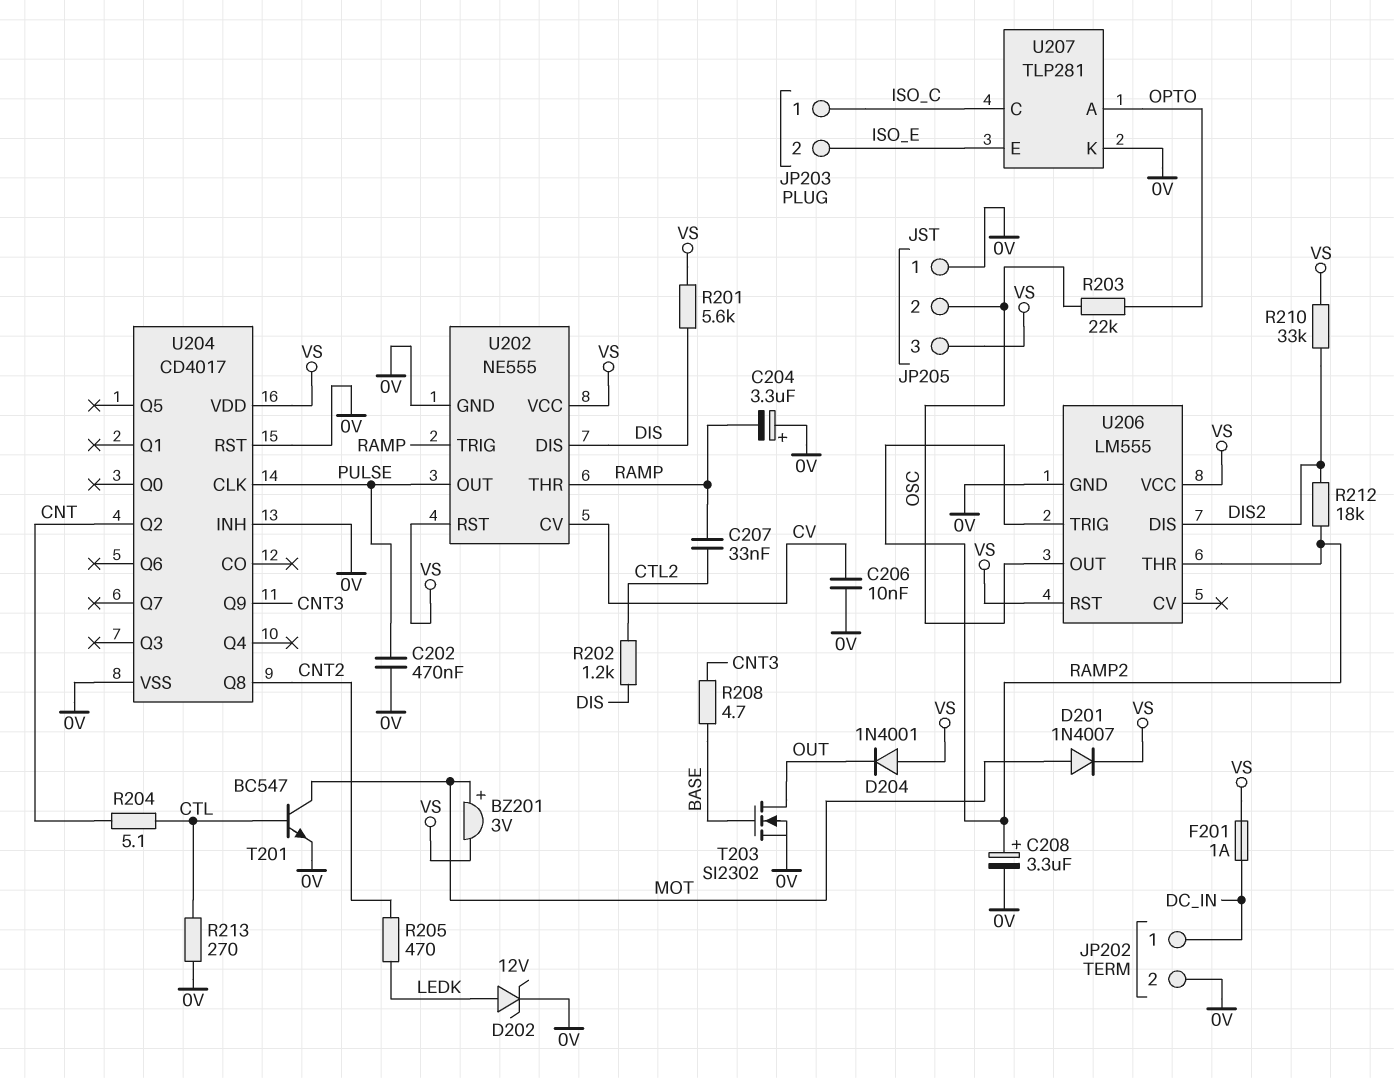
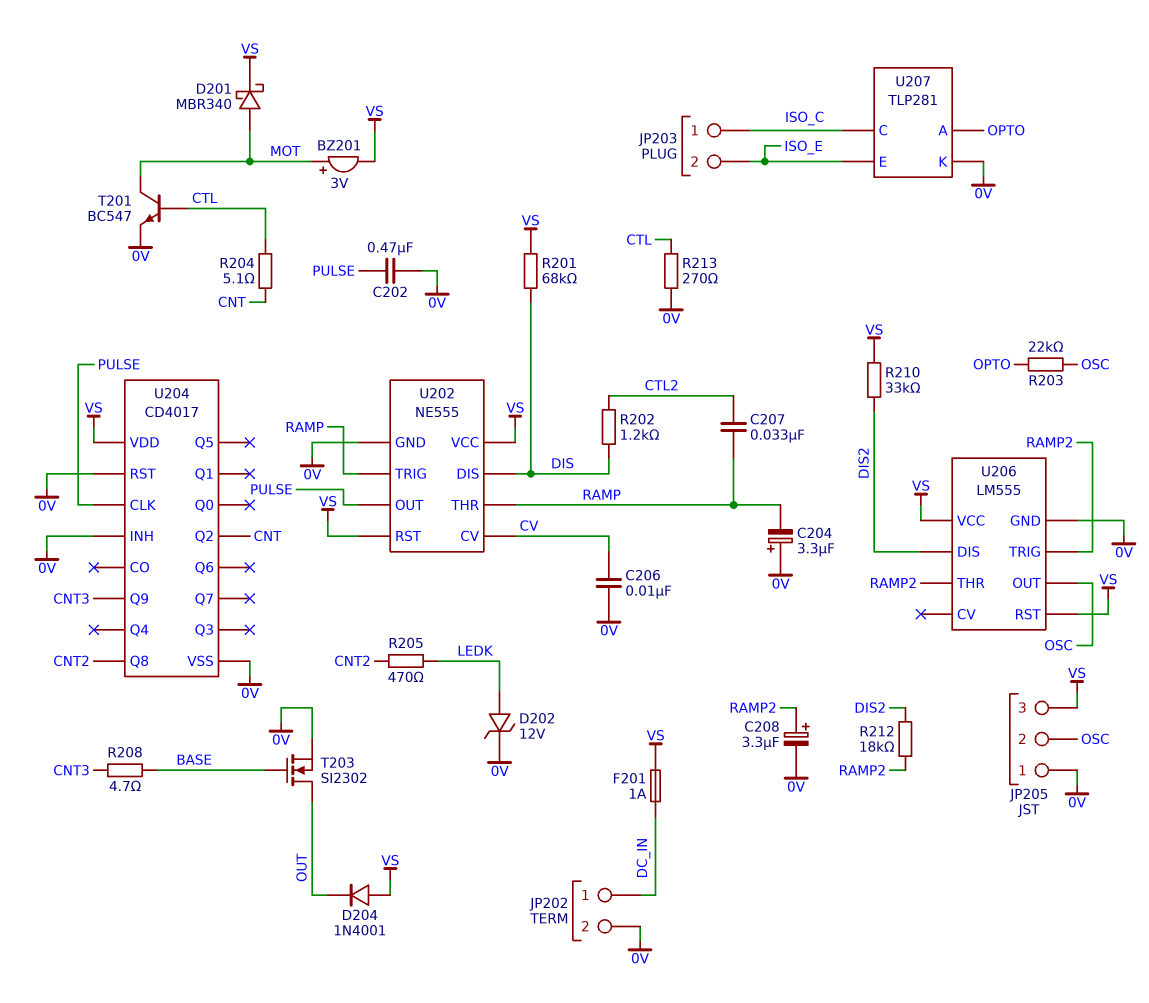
D201: diode 1N4007 (A MOT, K VS) -> schottky MBR340 (A MOT, K VS)
R201: 5.6k (DIS, VS) -> 68k (DIS, VS)

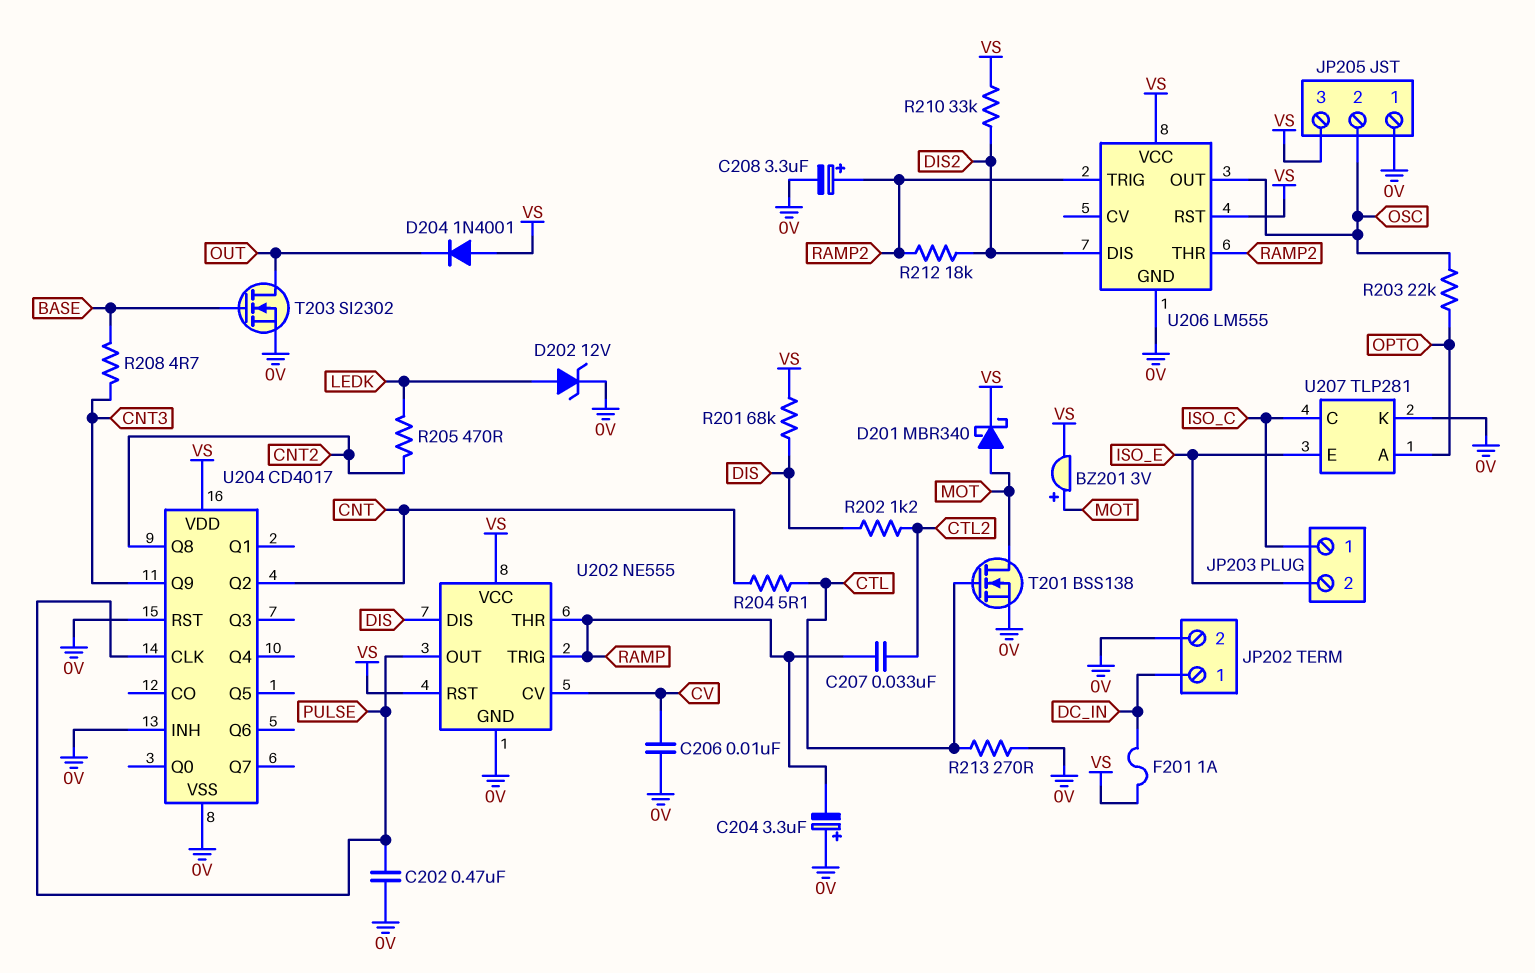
T201: NPN BC547 (B CTL, C MOT, E 0V) -> NMOS BSS138 (G CTL, D MOT, S 0V)

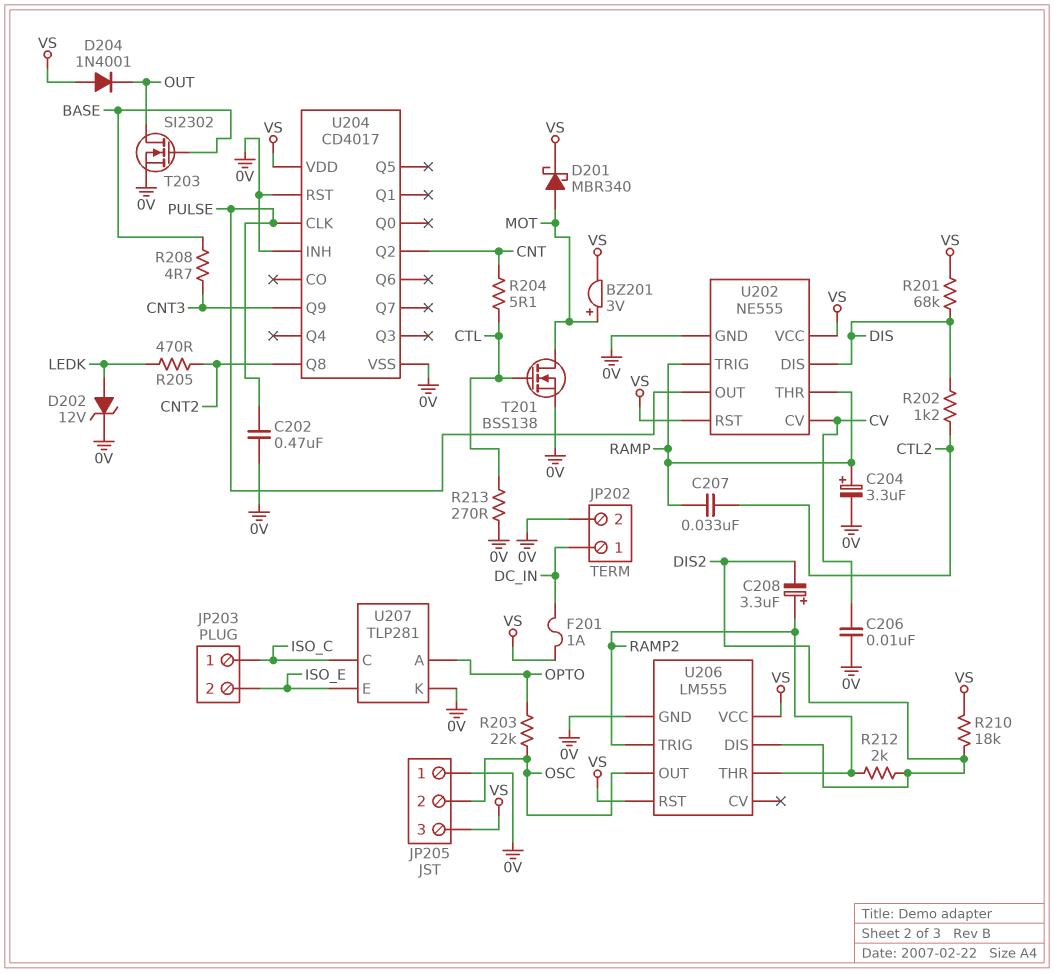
C204: 3.3uF (plus 0V, minus RAMP) -> 3.3uF (plus RAMP, minus 0V)
C208: 3.3uF (plus RAMP2, minus 0V) -> 3.3uF (plus RAMP2, minus DIS2)
R210: 33k (DIS2, VS) -> 18k (DIS2, VS)
R212: 18k (DIS2, RAMP2) -> 2k (DIS2, RAMP2)

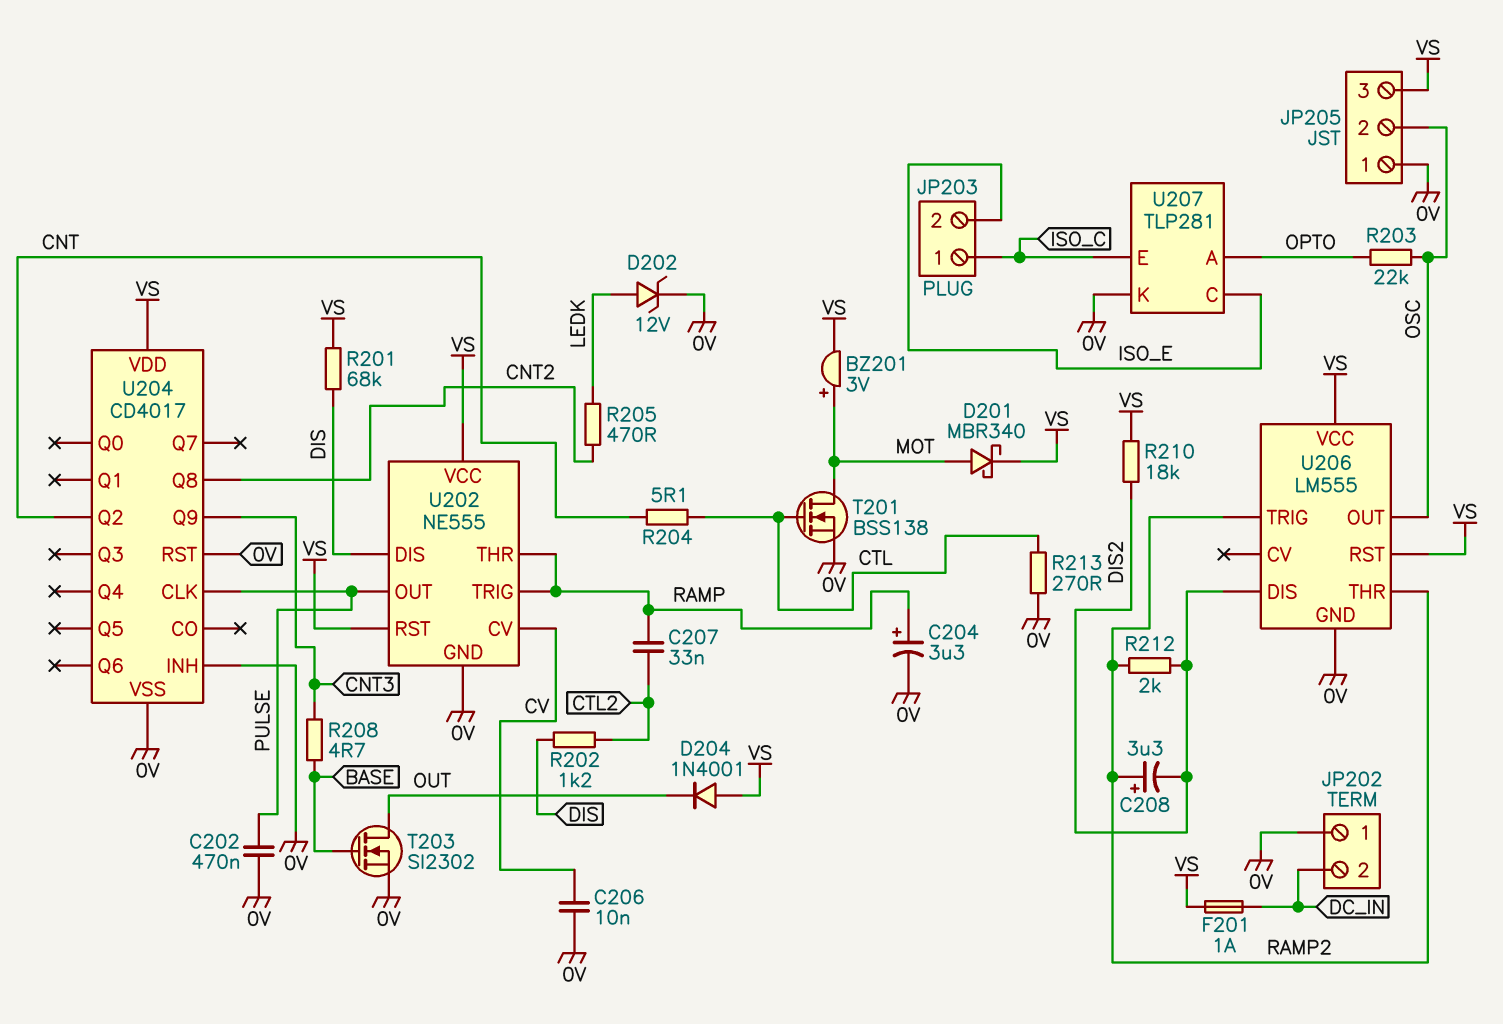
JP202 pin 1: DC_IN -> 0V
JP202 pin 2: 0V -> DC_IN
U207 pin C: ISO_C -> ISO_E
U207 pin E: ISO_E -> ISO_C

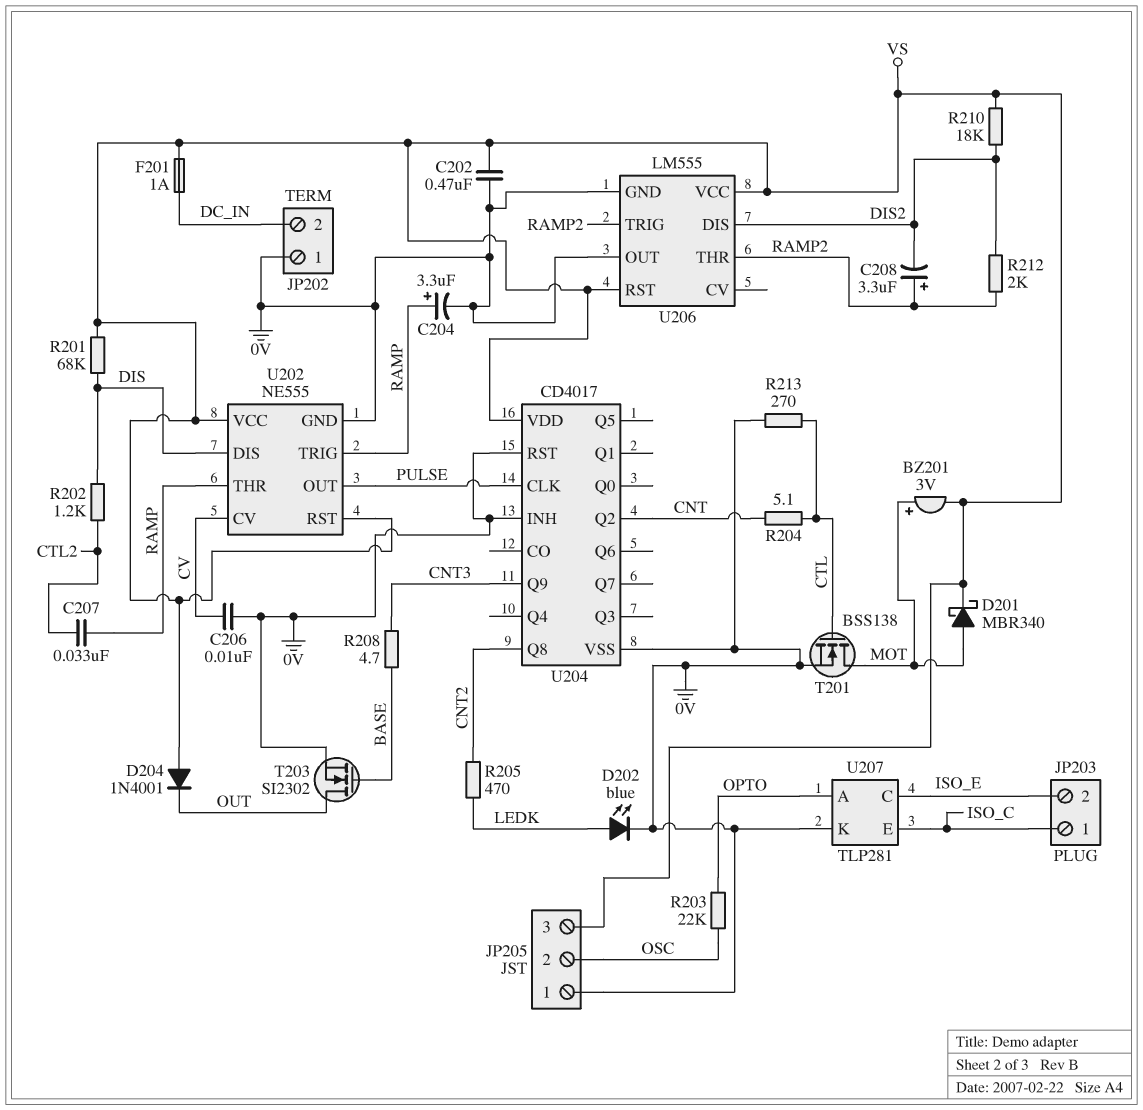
C202: 470nF (0V, PULSE) -> 470nF (0V, VS)
D202: zener 12V (A LEDK, K 0V) -> LED blue (A LEDK, K 0V)
U206 pin OUT: OSC -> 0V

